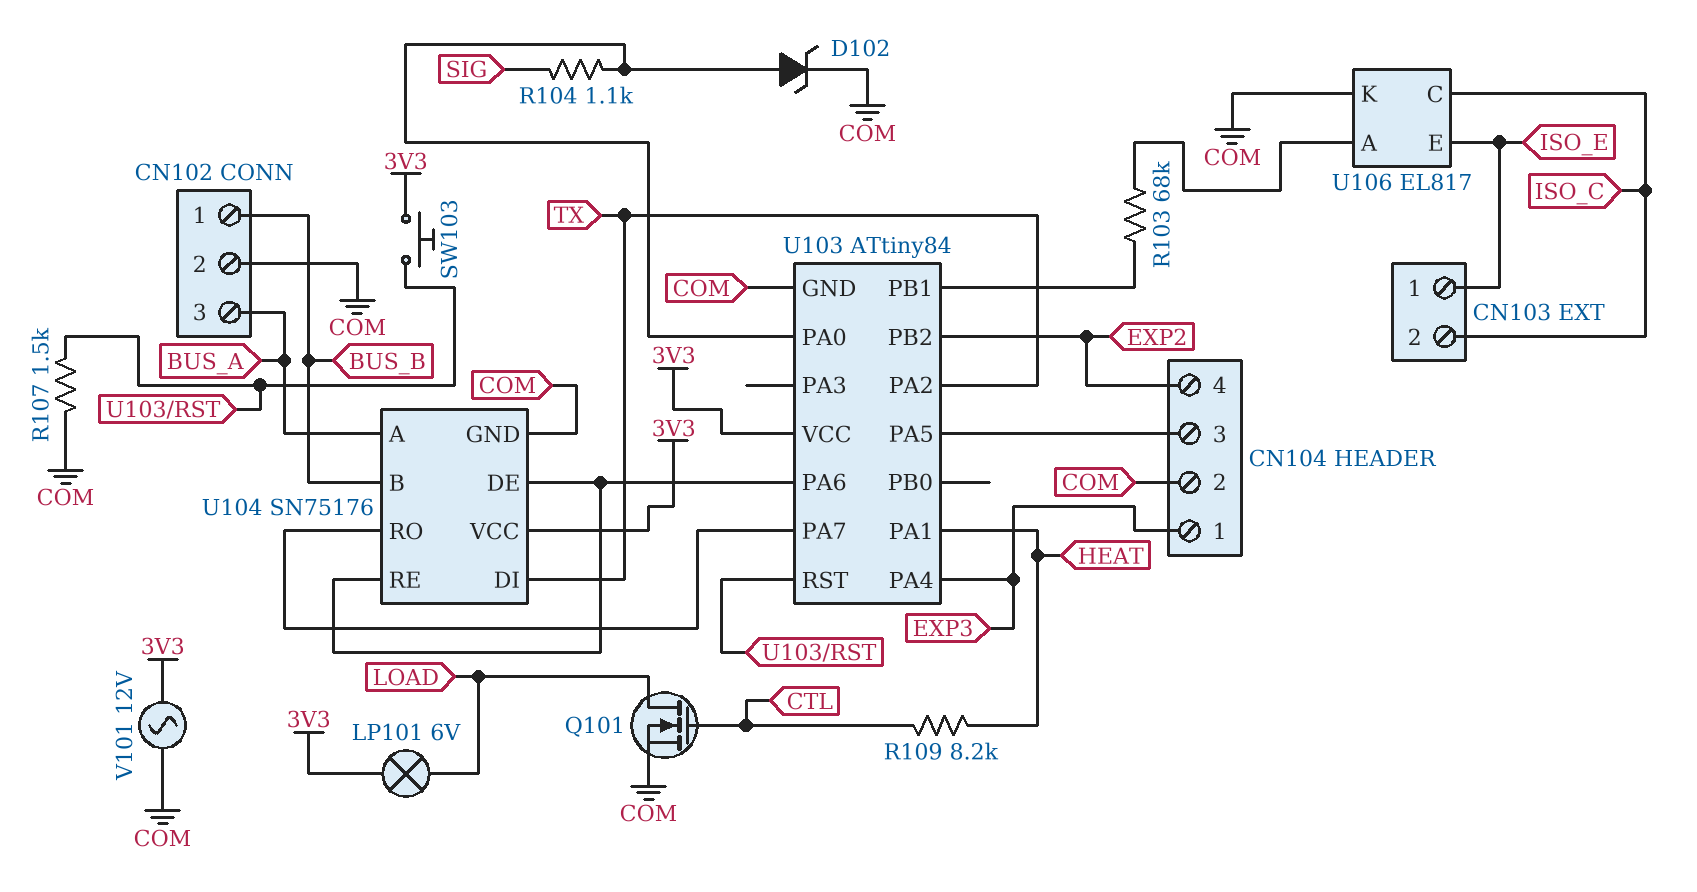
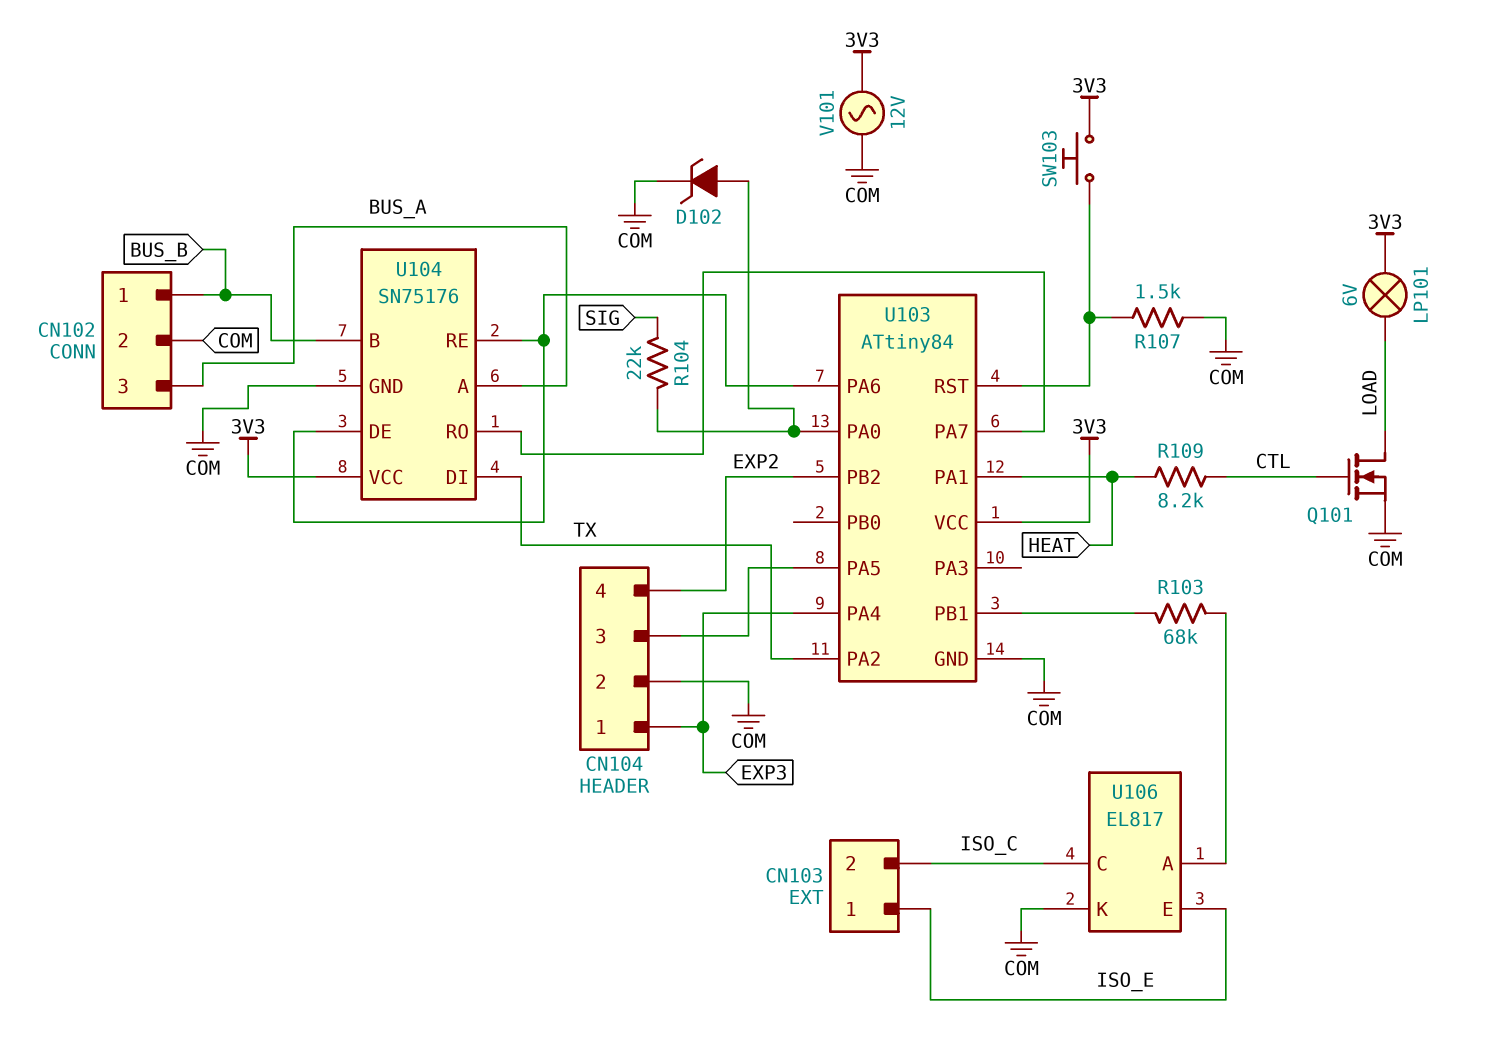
R104: 1.1k (SIG, U103/PA0) -> 22k (SIG, U103/PA0)

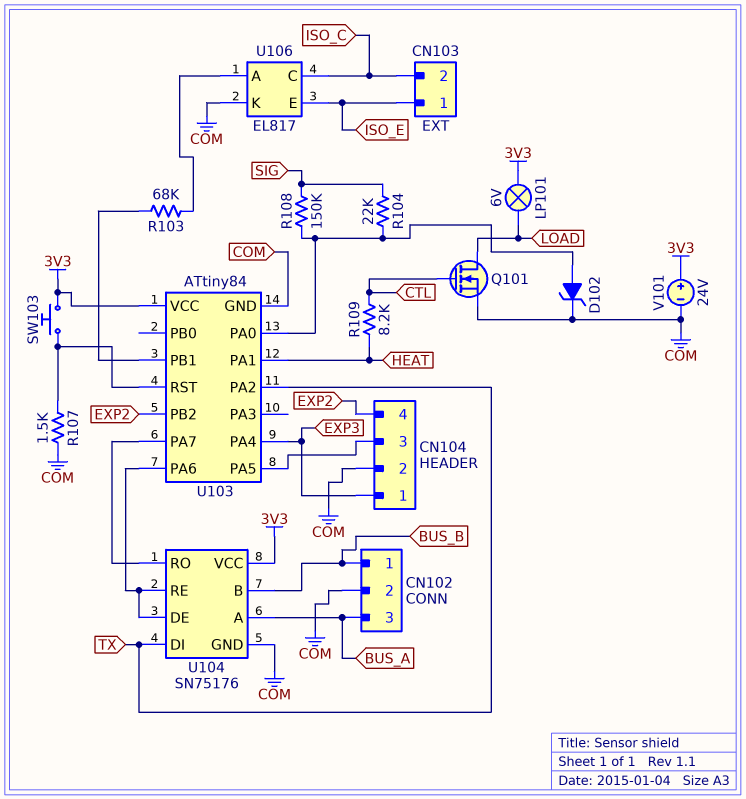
R108: none -> 150k (SIG, U103/PA0)
V101: AC 12V (3V3, COM) -> 24V (plus 3V3, minus COM)

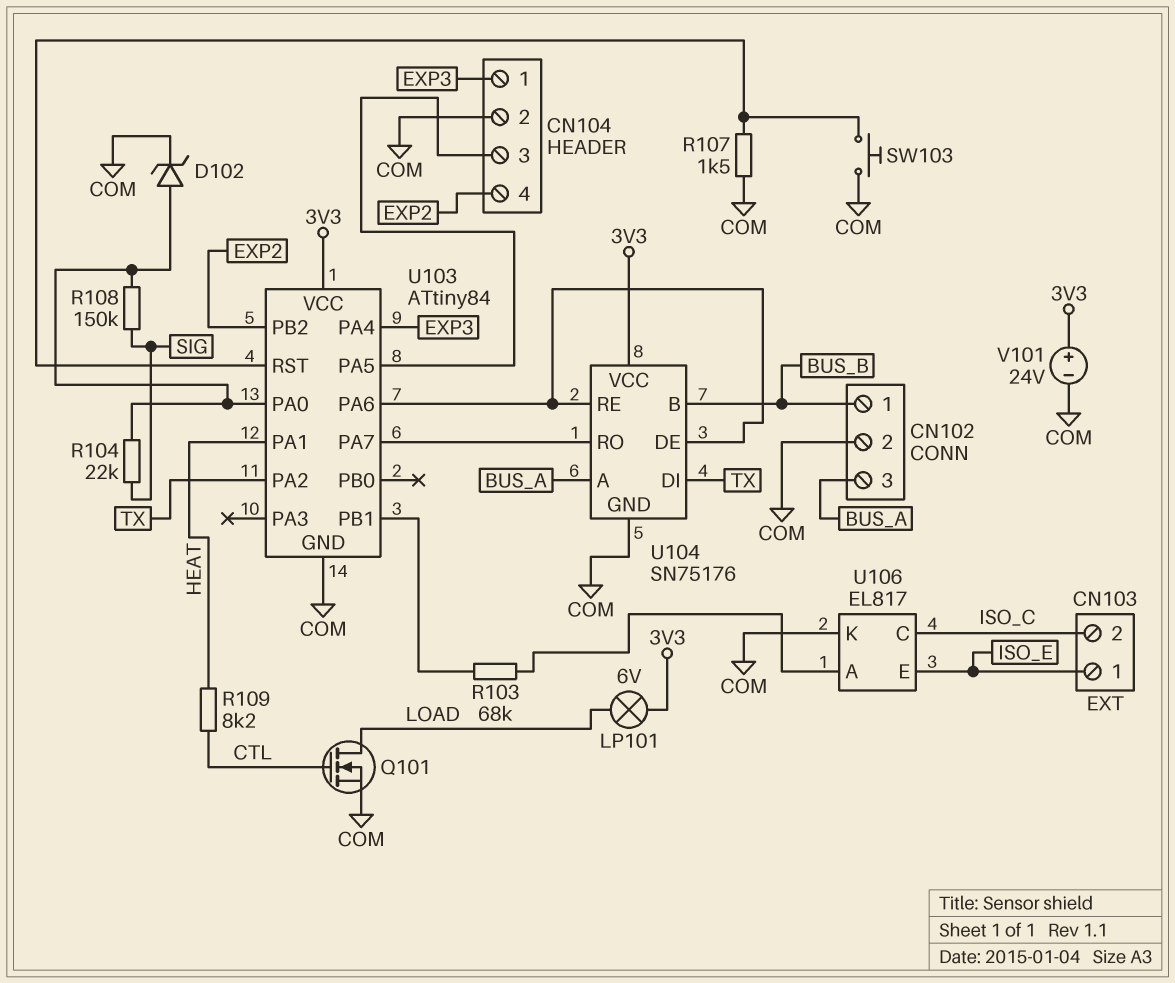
SW103: button (3V3, U103/RST) -> button (COM, U103/RST)

